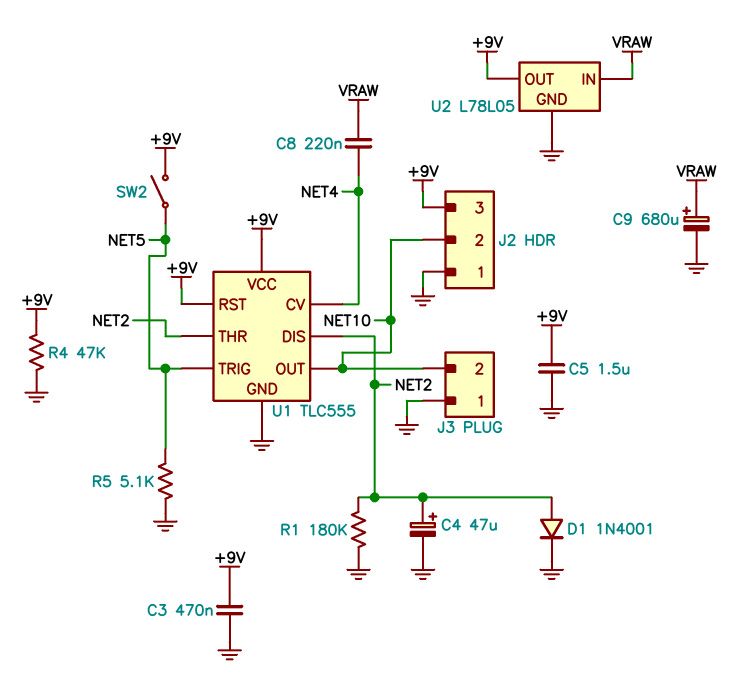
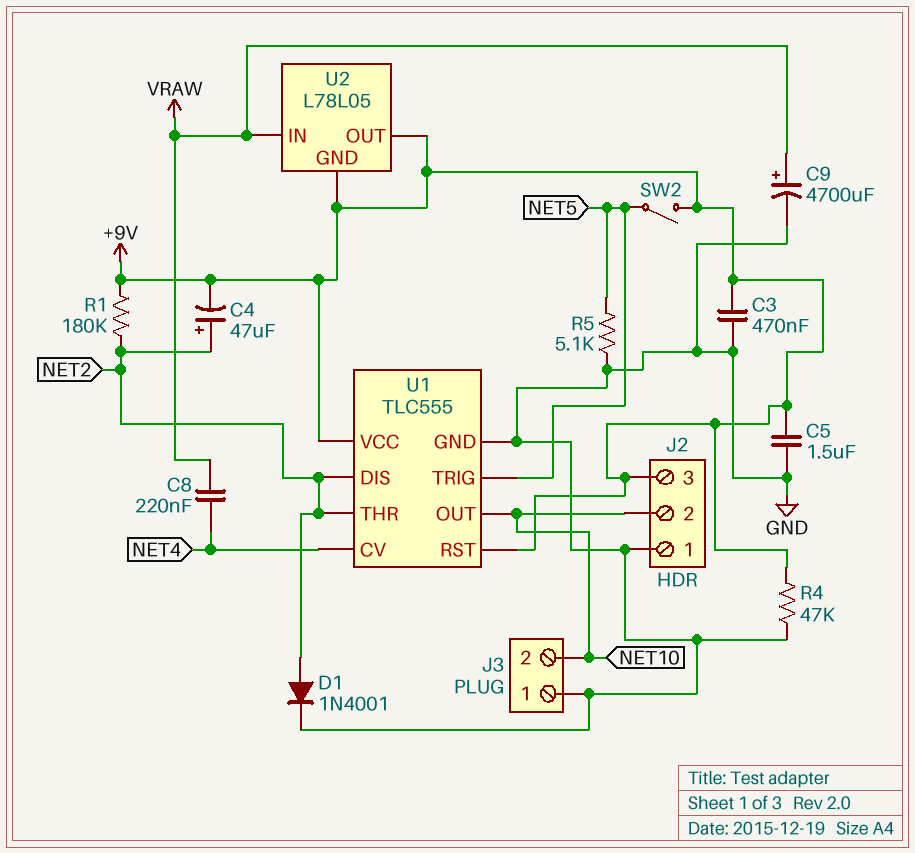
C4: 47uF (plus NET2, minus GND) -> 47uF (plus NET2, minus +9V)
C9: 680uF (plus VRAW, minus GND) -> 4700uF (plus VRAW, minus GND)
R1: 180k (GND, NET2) -> 180k (+9V, NET2)
U2 pin GND: GND -> +9V

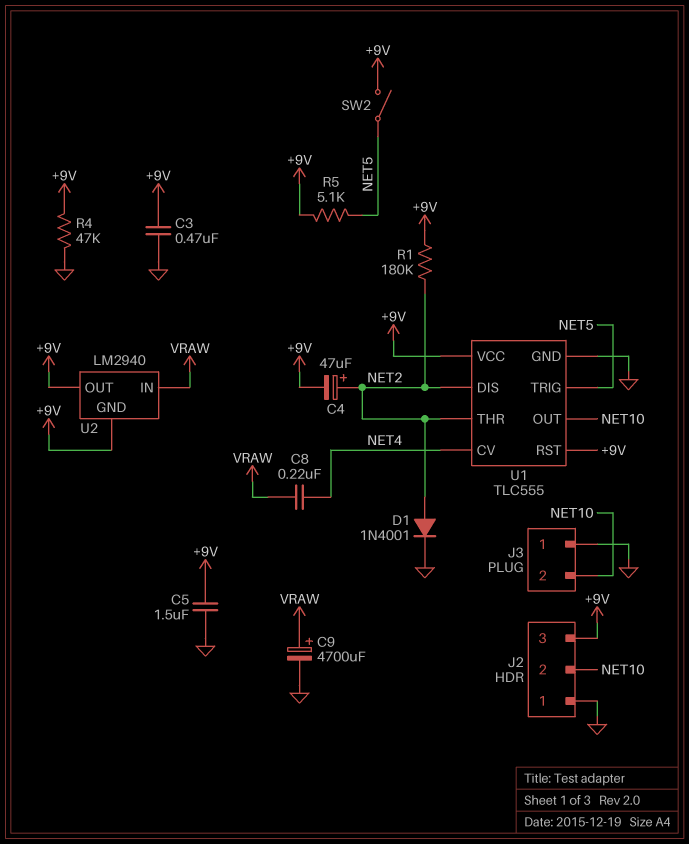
R5: 5.1k (GND, NET5) -> 5.1k (+9V, NET5)
U2: L78L05 -> LM2940

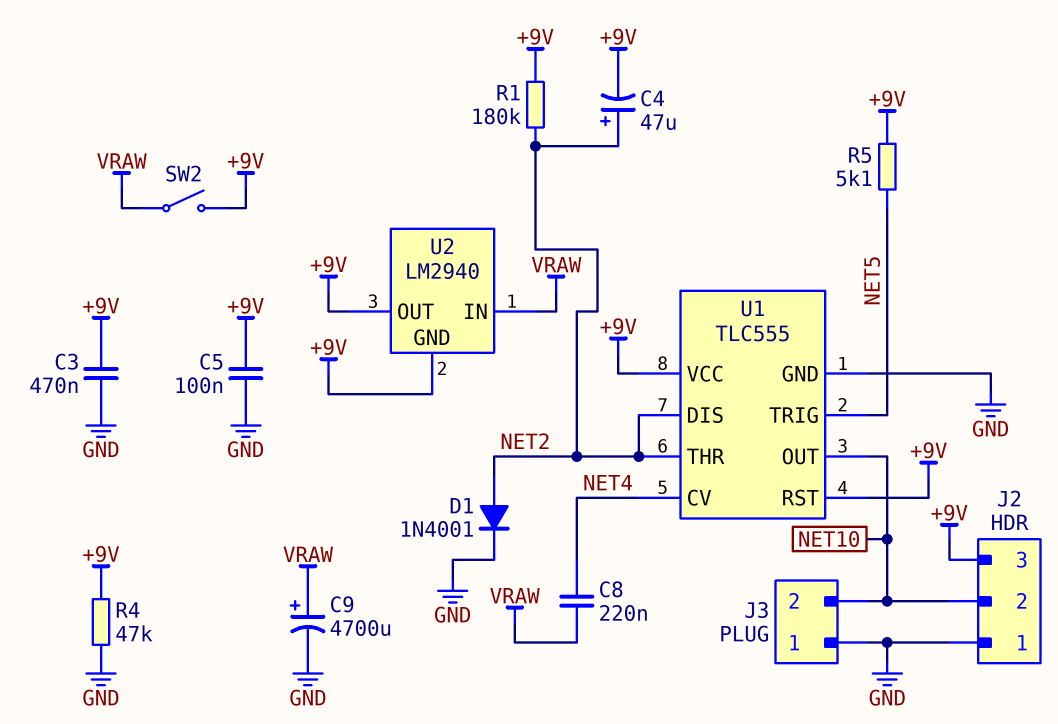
C5: 1.5uF (+9V, GND) -> 100nF (+9V, GND)
SW2: switch (+9V, NET5) -> switch (+9V, VRAW)

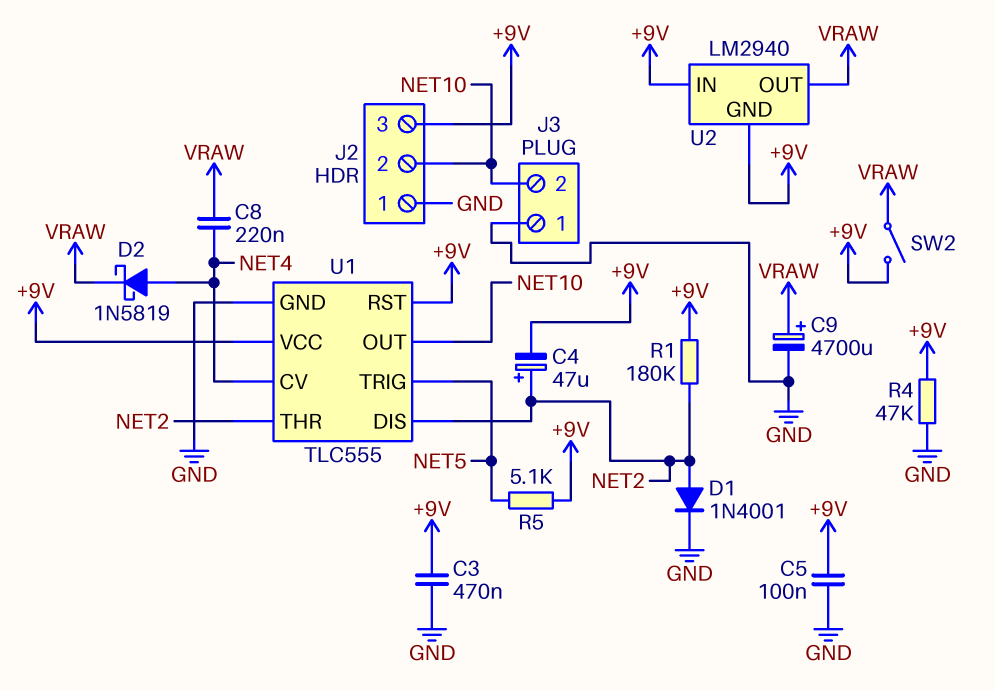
D2: none -> schottky 1N5819 (A NET4, K VRAW)
U2 pin IN: VRAW -> +9V
U2 pin OUT: +9V -> VRAW

